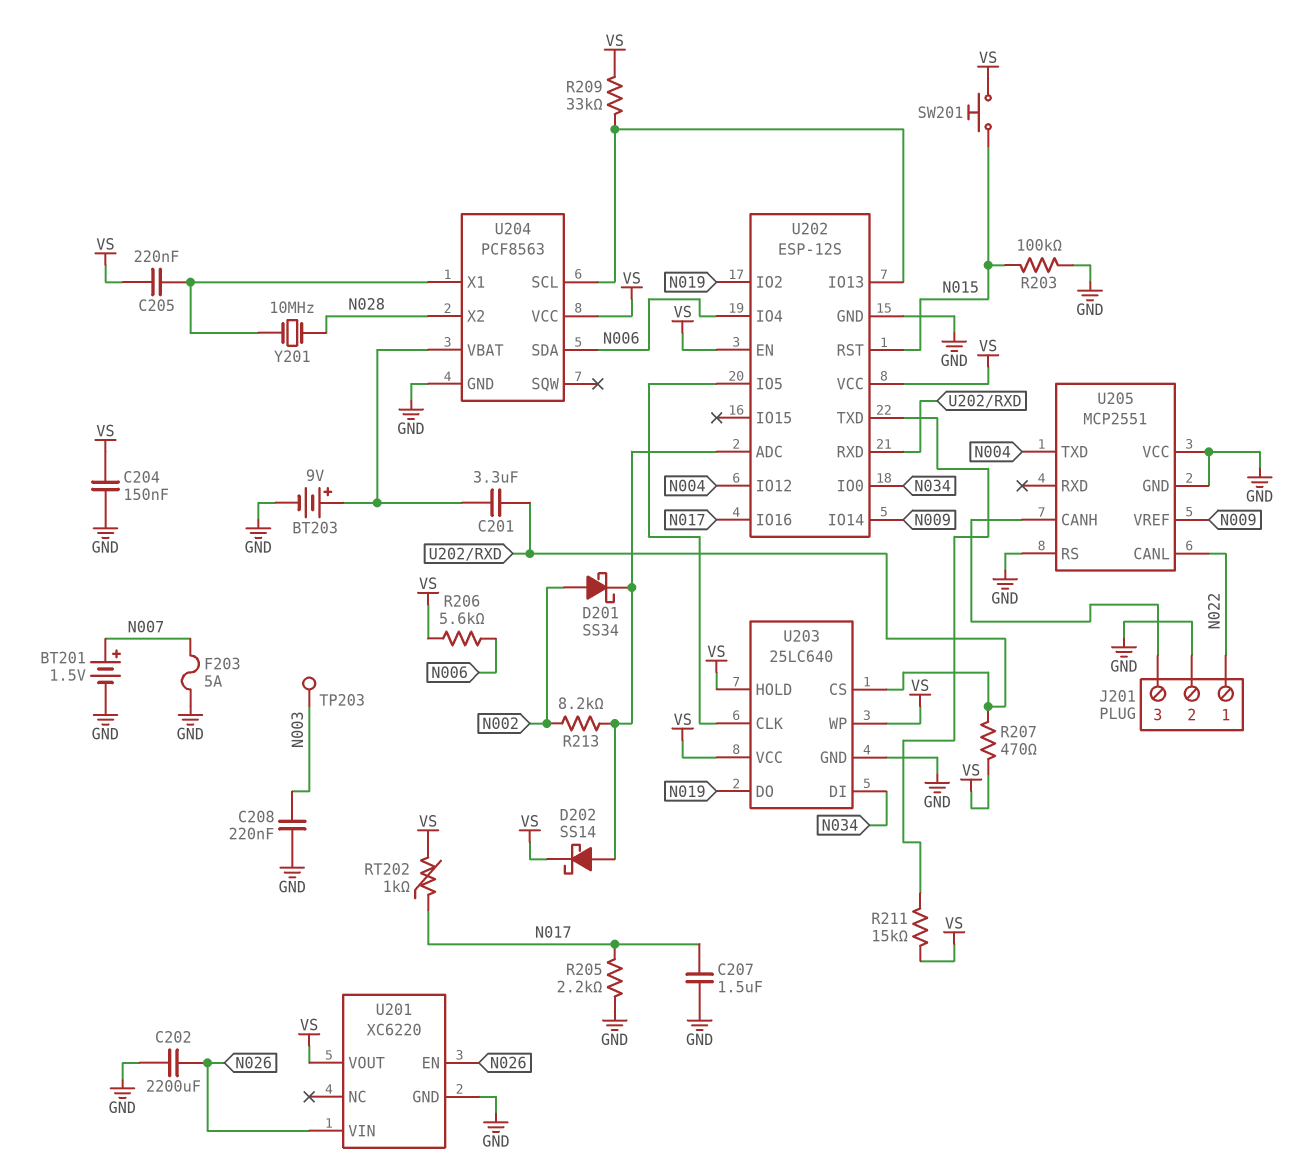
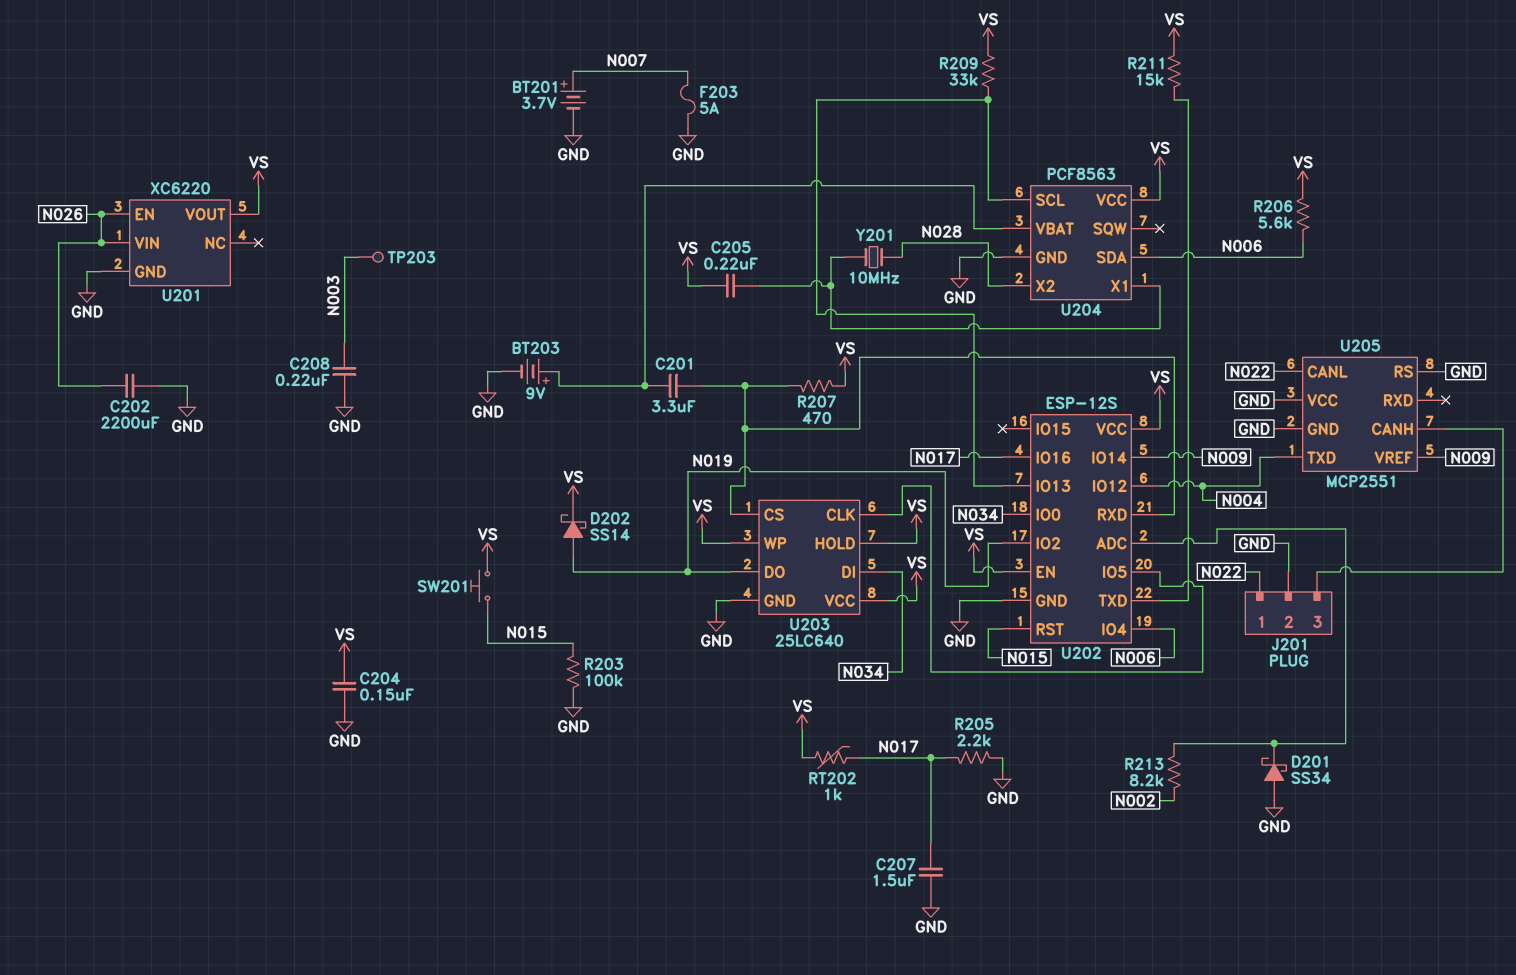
BT201: 1.5V (plus N007, minus GND) -> 3.7V (plus N007, minus GND)
D201: schottky SS34 (A N002, K U202/ADC) -> schottky SS34 (A GND, K U202/ADC)
D202: schottky SS14 (A U202/ADC, K VS) -> schottky SS14 (A N019, K VS)

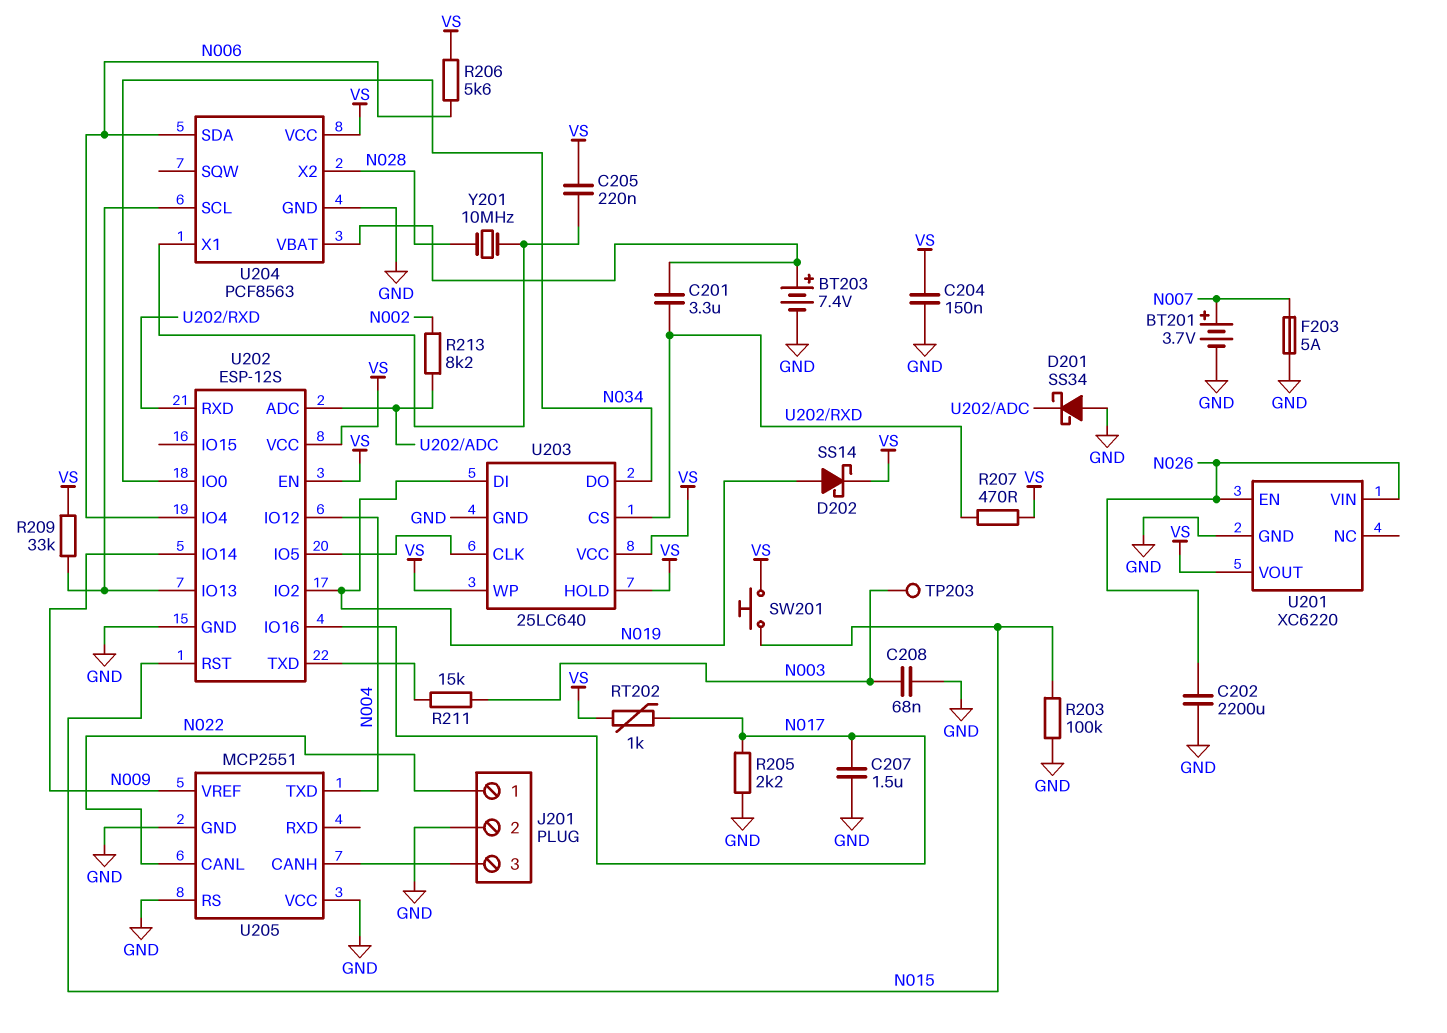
BT203: 9V (plus U204/VBAT, minus GND) -> 7.4V (plus U204/VBAT, minus GND)
C208: 220nF (GND, N003) -> 68nF (GND, N003)
R211: 15k (U202/TXD, VS) -> 15k (N003, U202/TXD)
U203 pin DI: N034 -> N019
U203 pin DO: N019 -> N034

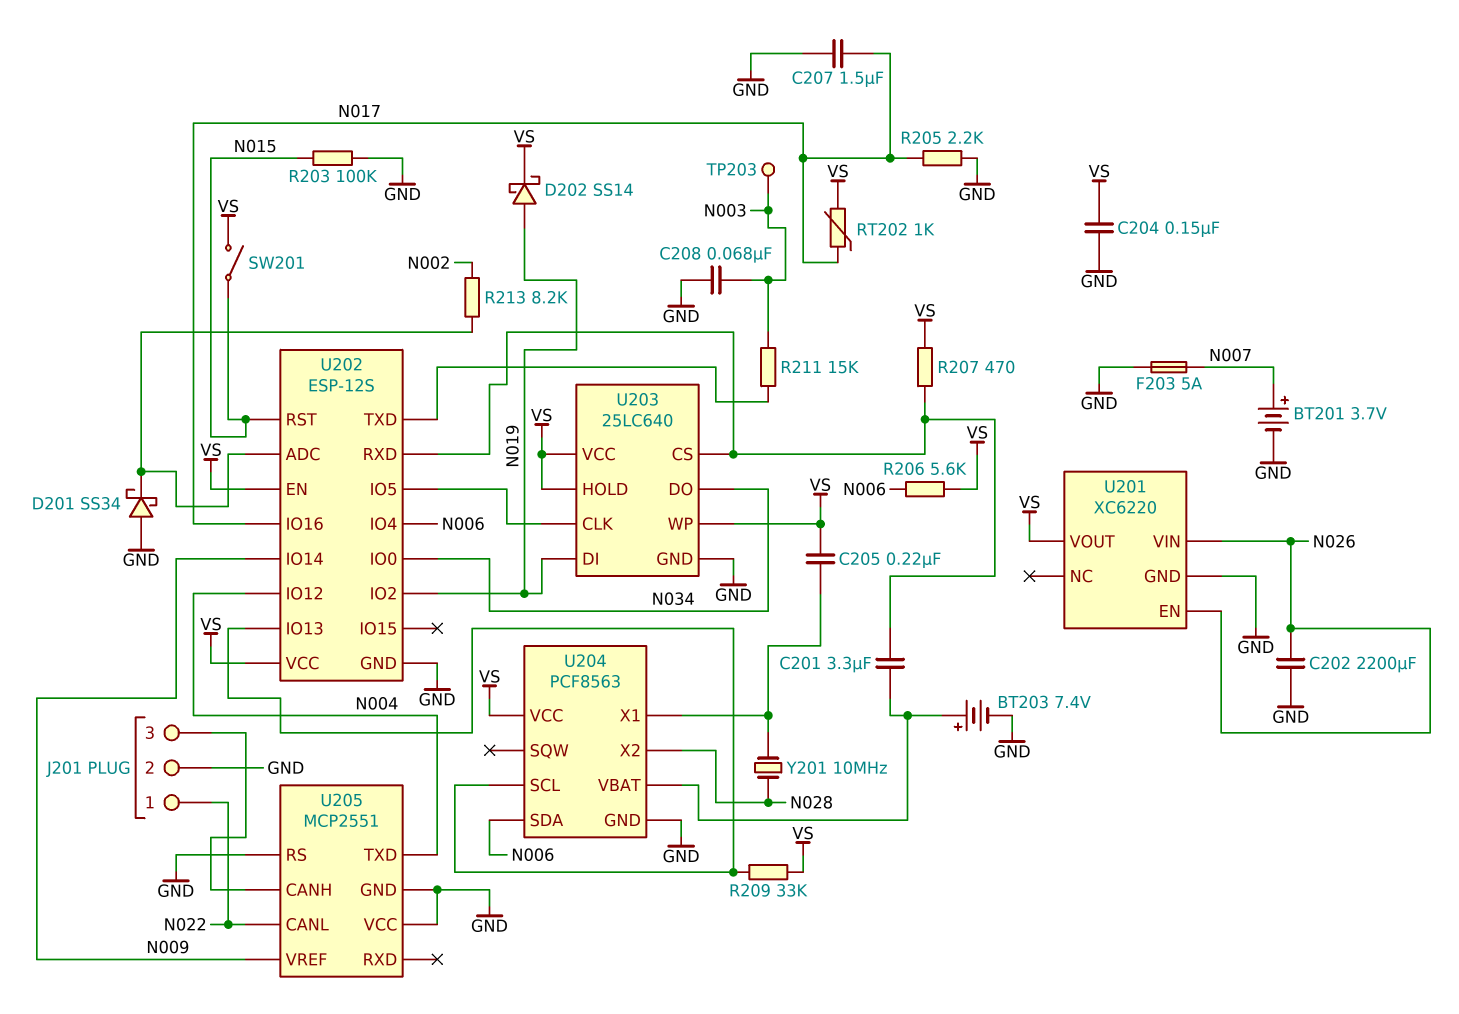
SW201: button (N015, VS) -> switch (N015, VS)

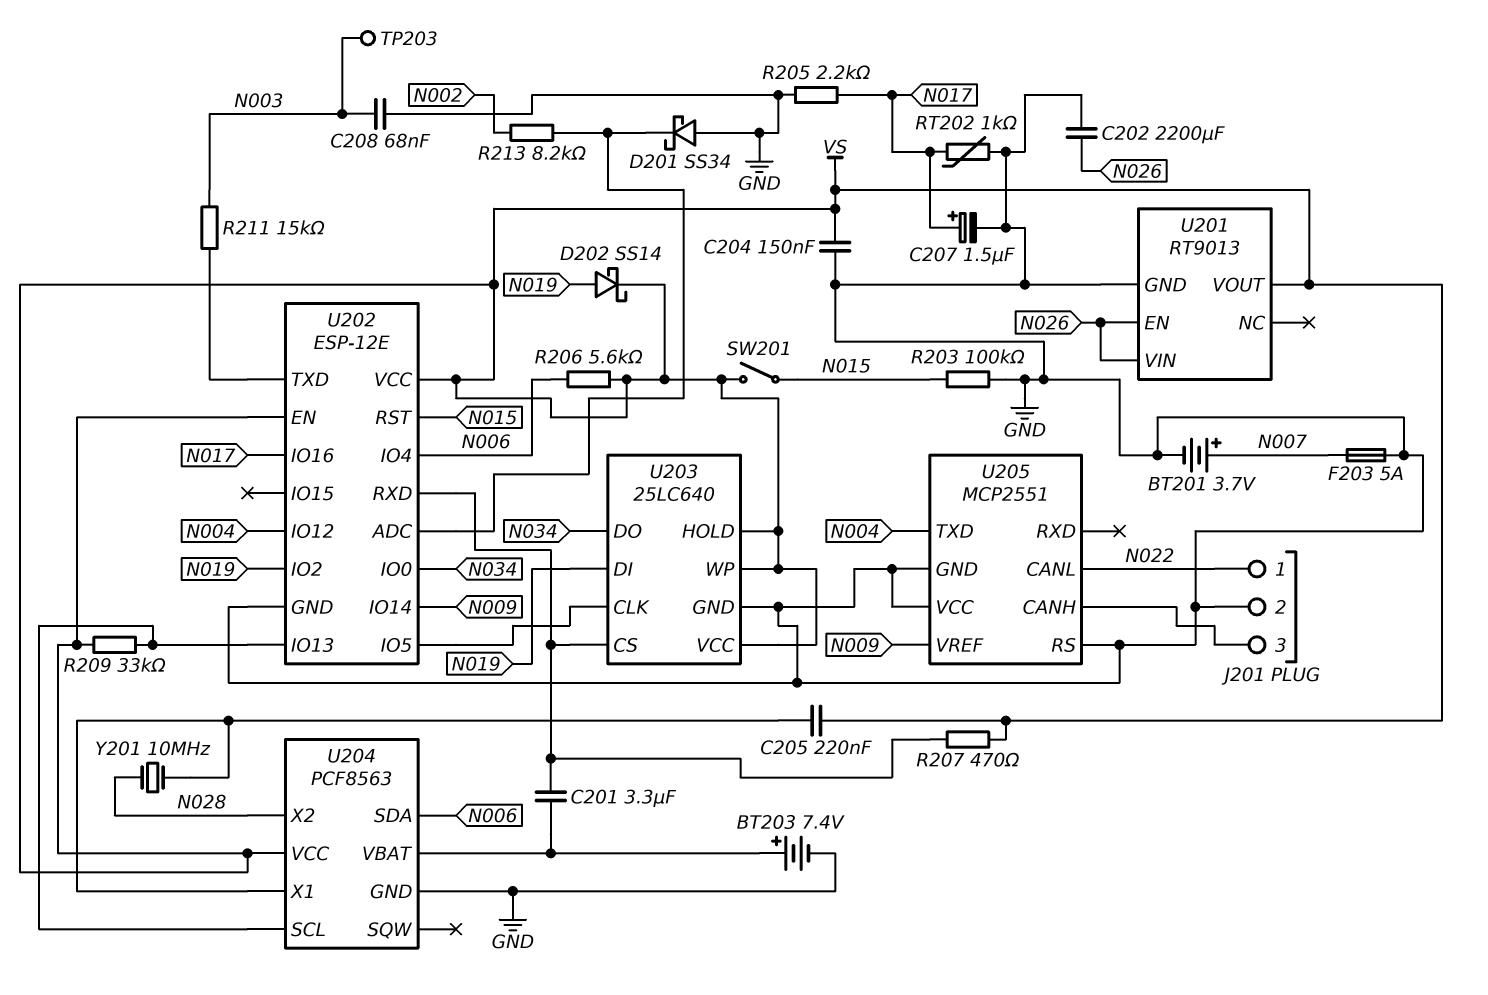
C207: 1.5uF (GND, N017) -> 1.5uF (plus N017, minus GND)
RT202: 1k (N017, VS) -> 1k (GND, N017)
U201: XC6220 -> RT9013
U202: ESP-12S -> ESP-12E

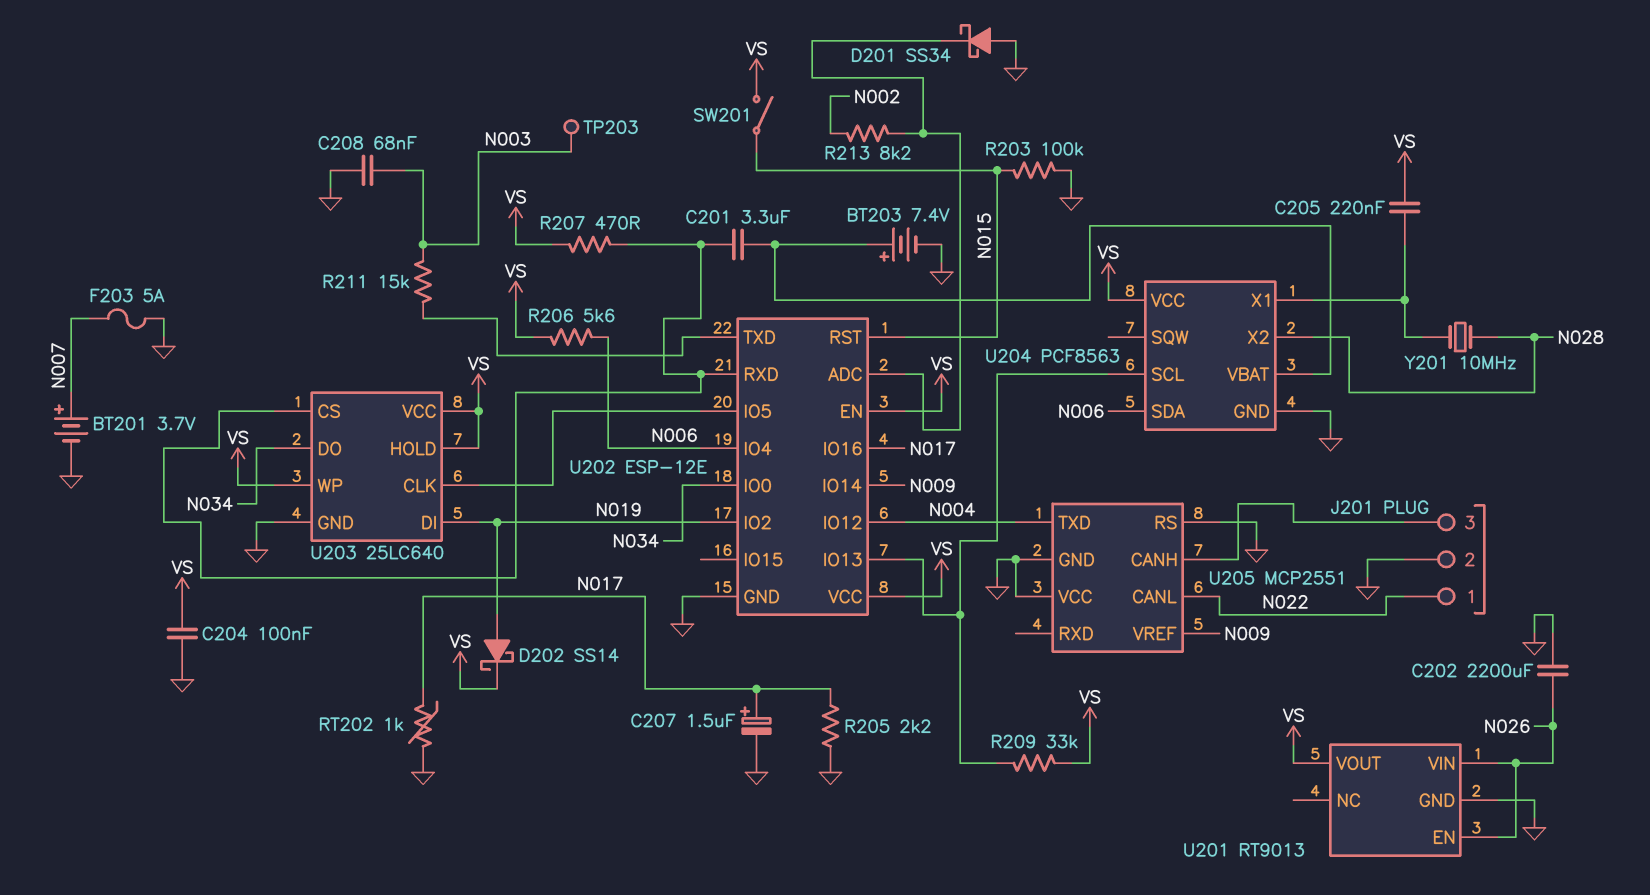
C204: 150nF (GND, VS) -> 100nF (GND, VS)

